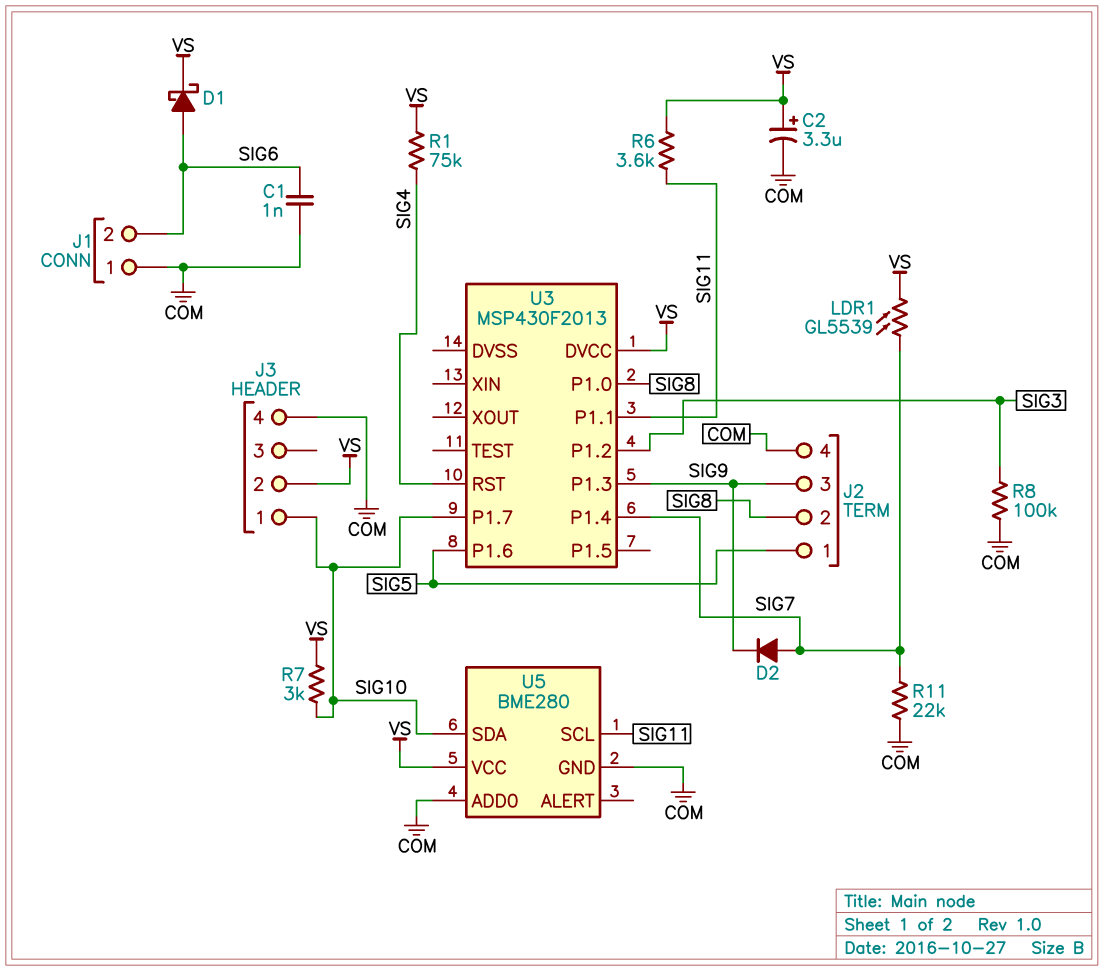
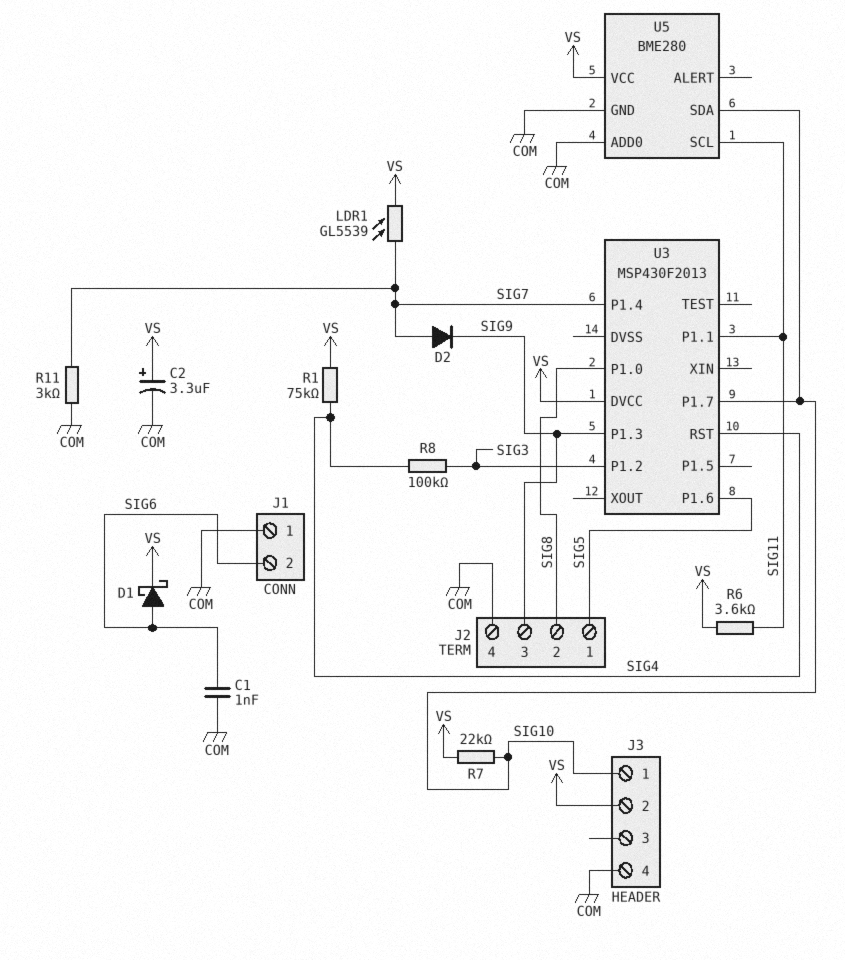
R7: 3k (SIG10, VS) -> 22k (SIG10, VS)
R8: 100k (COM, SIG3) -> 100k (SIG3, SIG4)
R11: 22k (COM, SIG7) -> 3k (COM, SIG7)

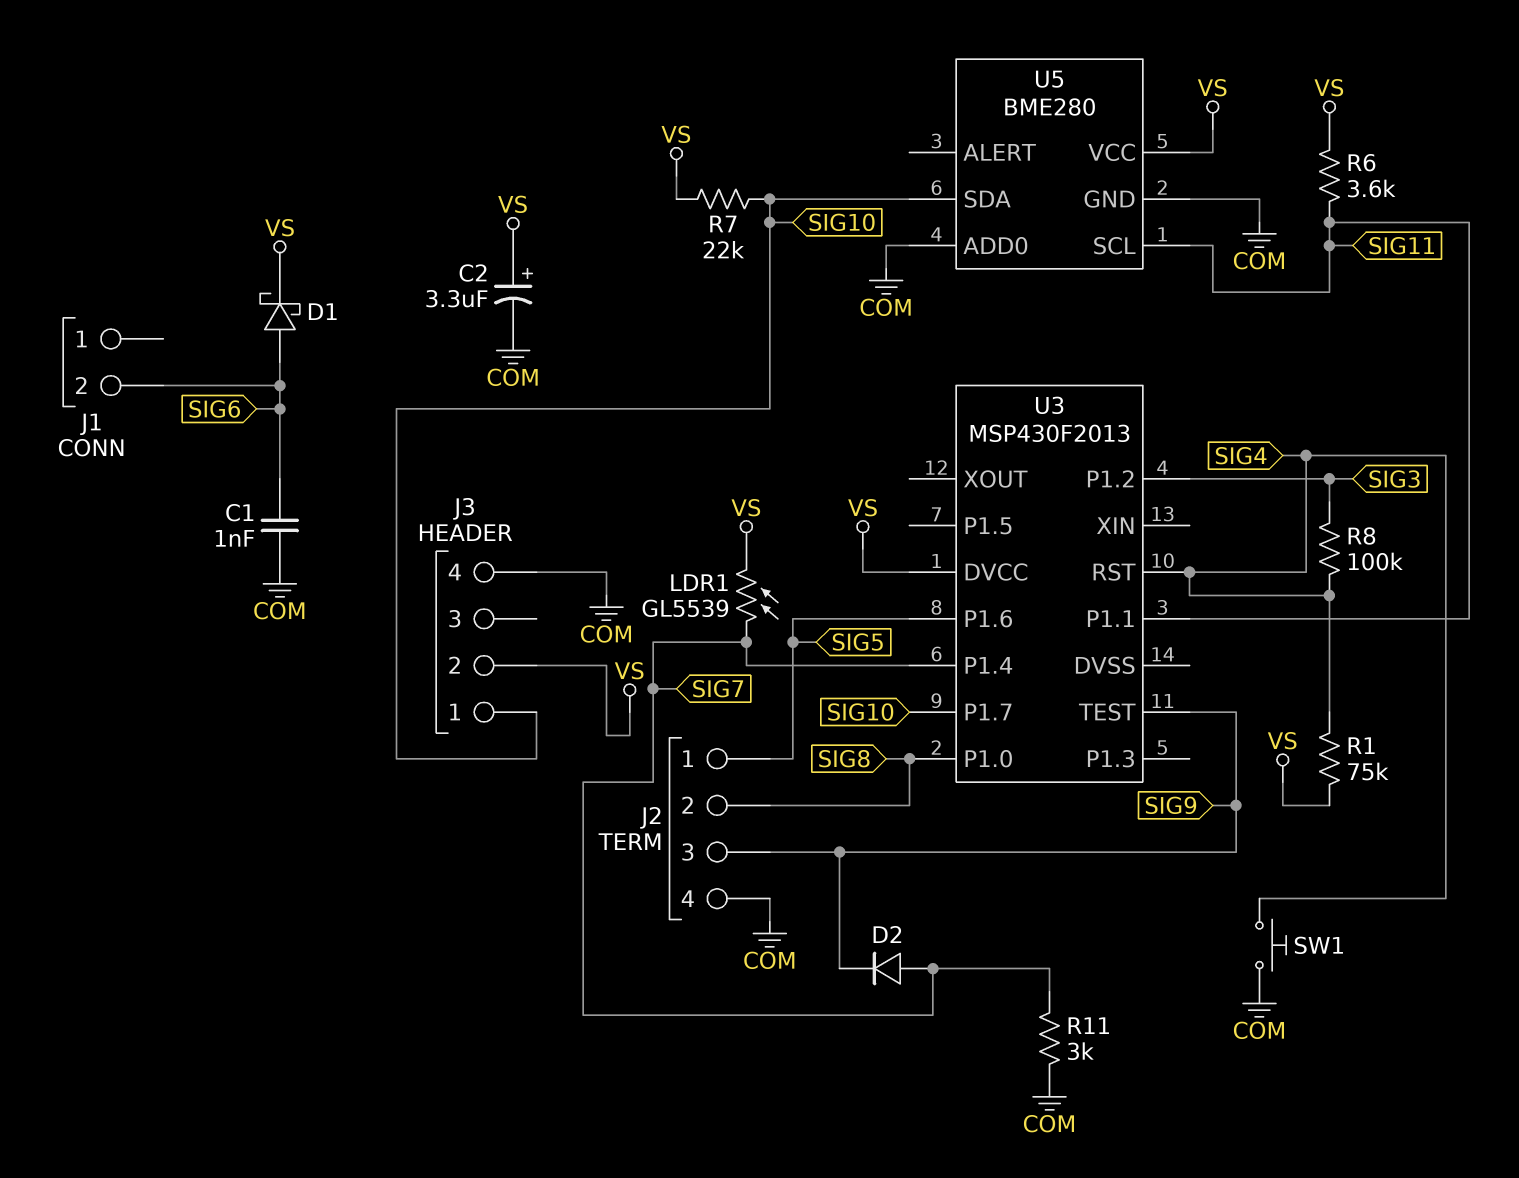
J1 pin 1: COM -> none
SW1: none -> button (COM, SIG4)
U3 pin P1.3: SIG9 -> none
U3 pin TEST: none -> SIG9

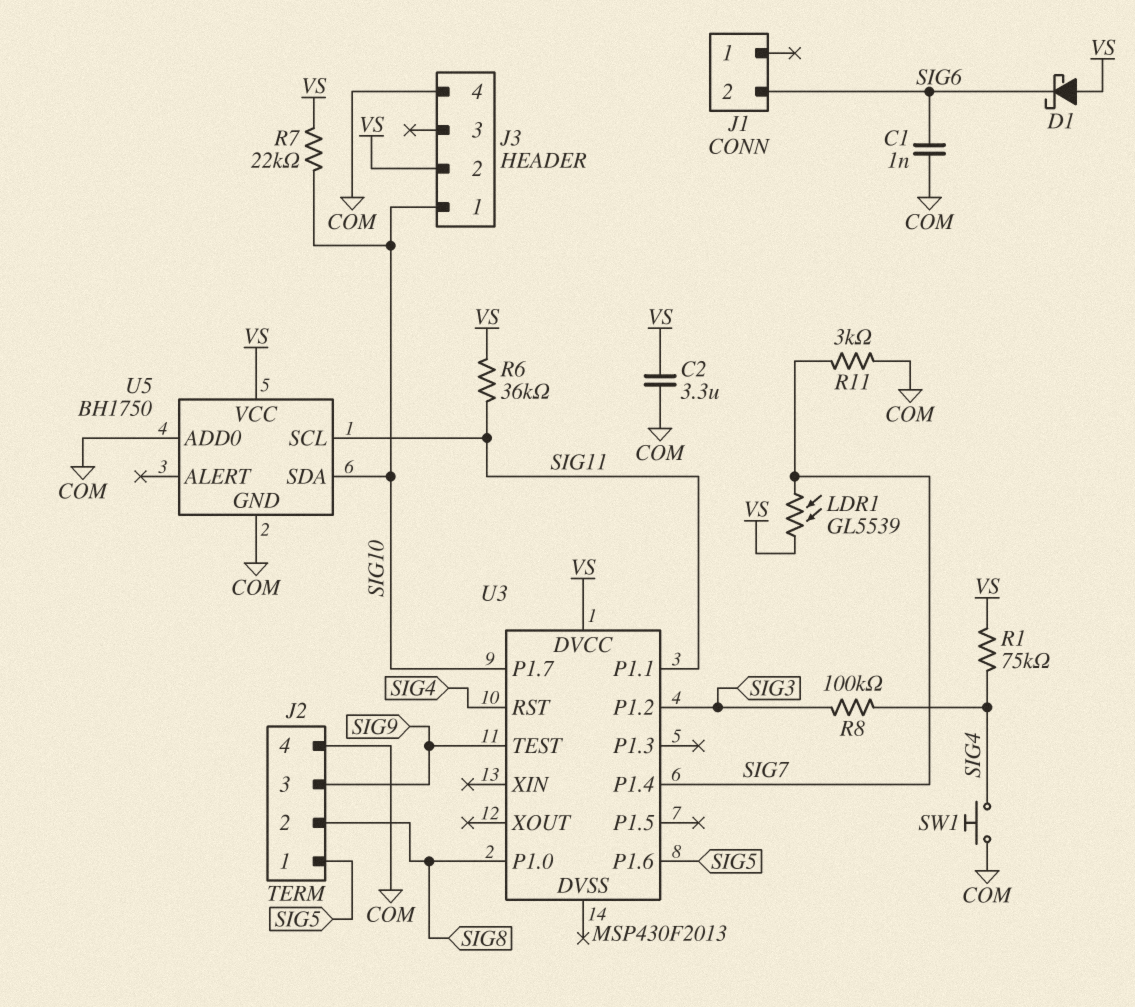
C2: 3.3uF (plus VS, minus COM) -> 3.3uF (COM, VS)
D1: schottky (A SIG6, K VS) -> schottky (A VS, K SIG6)
D2: diode (A SIG7, K SIG9) -> none
R6: 3.6k (SIG11, VS) -> 36k (SIG11, VS)
U5: BME280 -> BH1750

